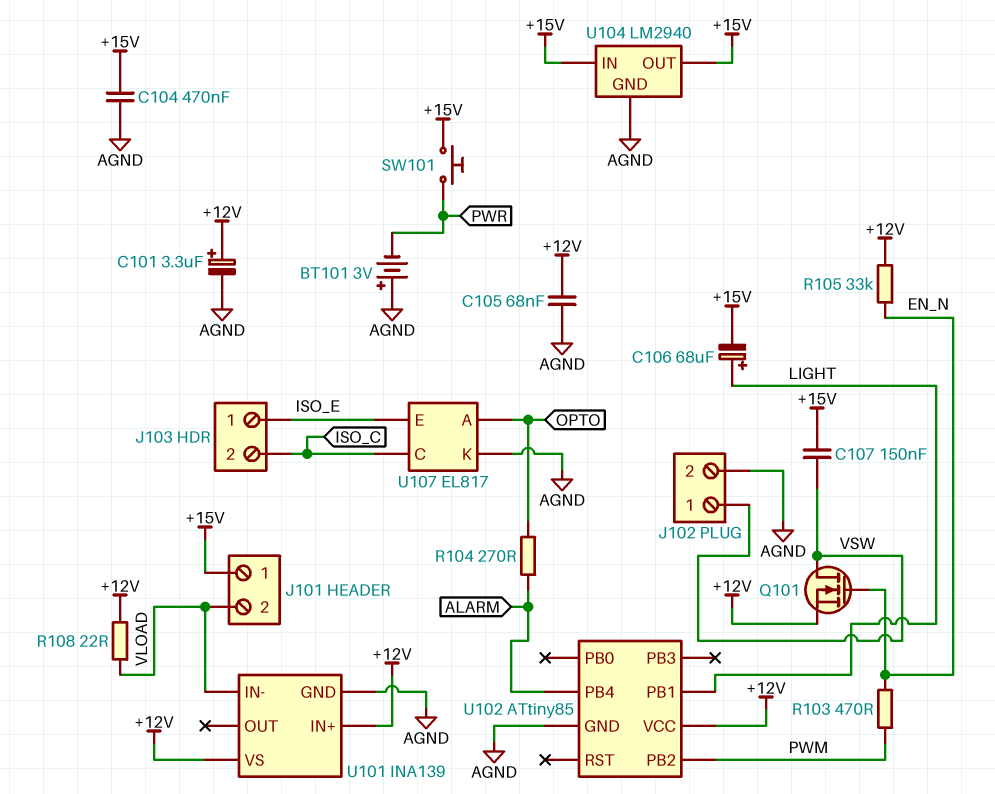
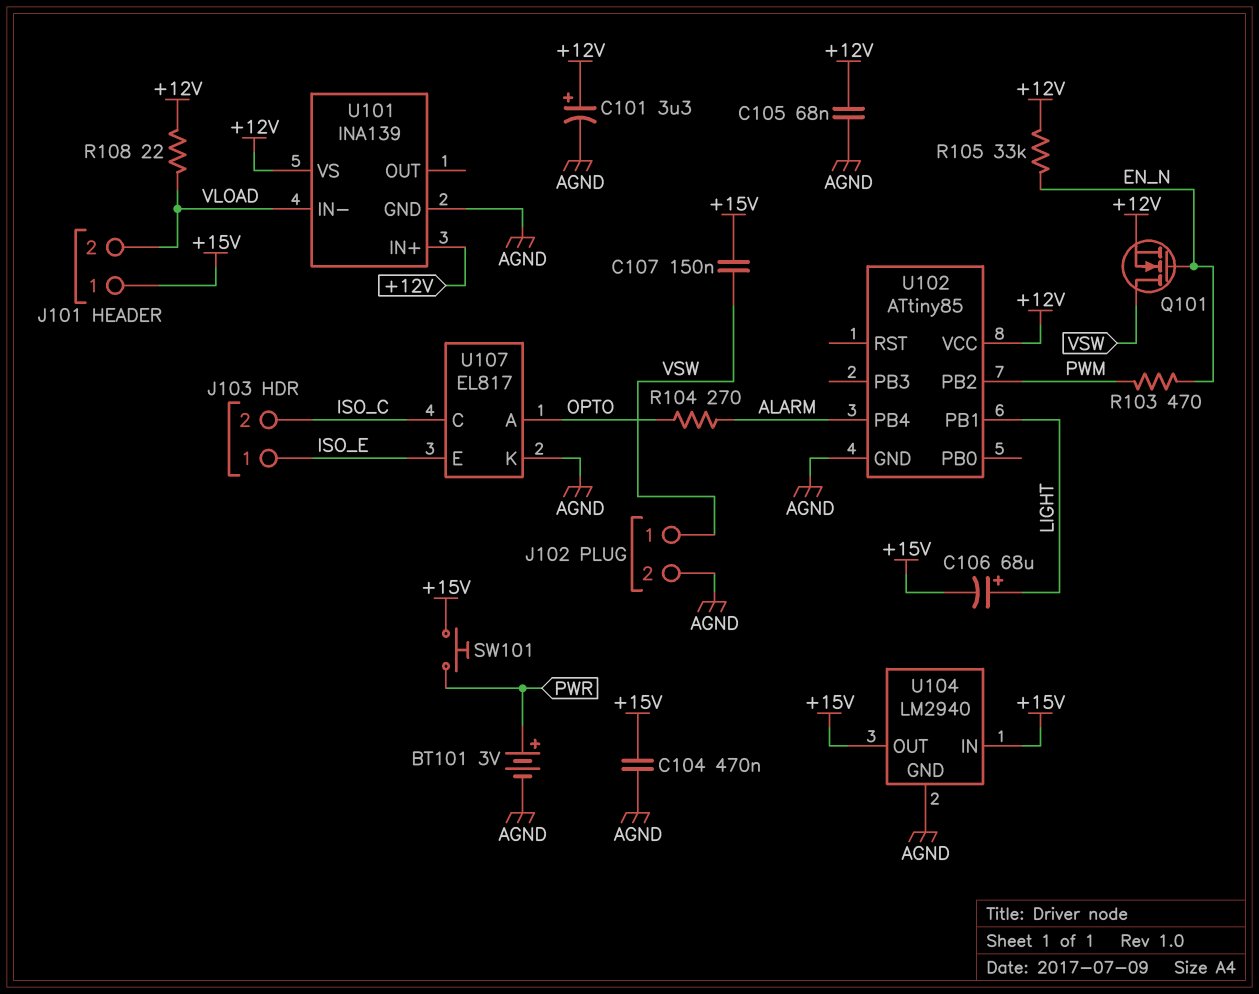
BT101: 3V (plus AGND, minus PWR) -> 3V (plus PWR, minus AGND)

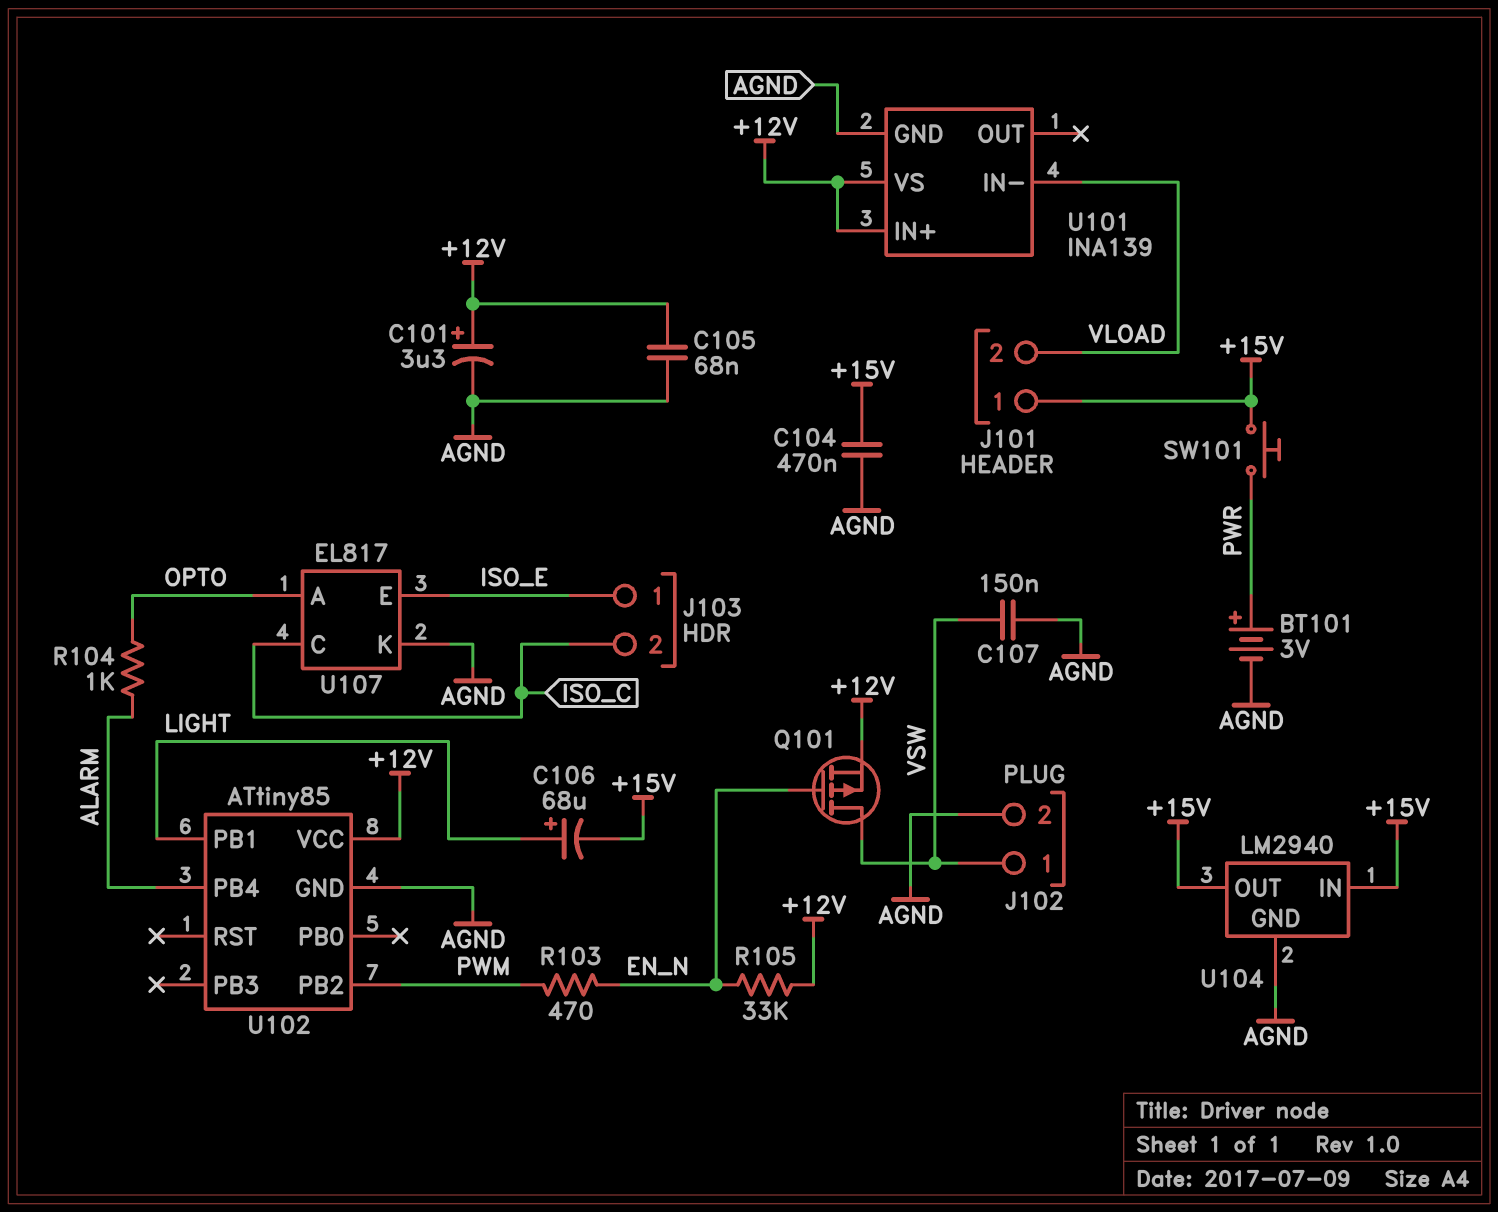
C107: 150nF (+15V, VSW) -> 150nF (AGND, VSW)
Q101: NMOS (G EN_N, D VSW, S +12V) -> PMOS (G EN_N, D VSW, S +12V)
R104: 270 (ALARM, OPTO) -> 1k (ALARM, OPTO)
R108: 22 (+12V, VLOAD) -> none

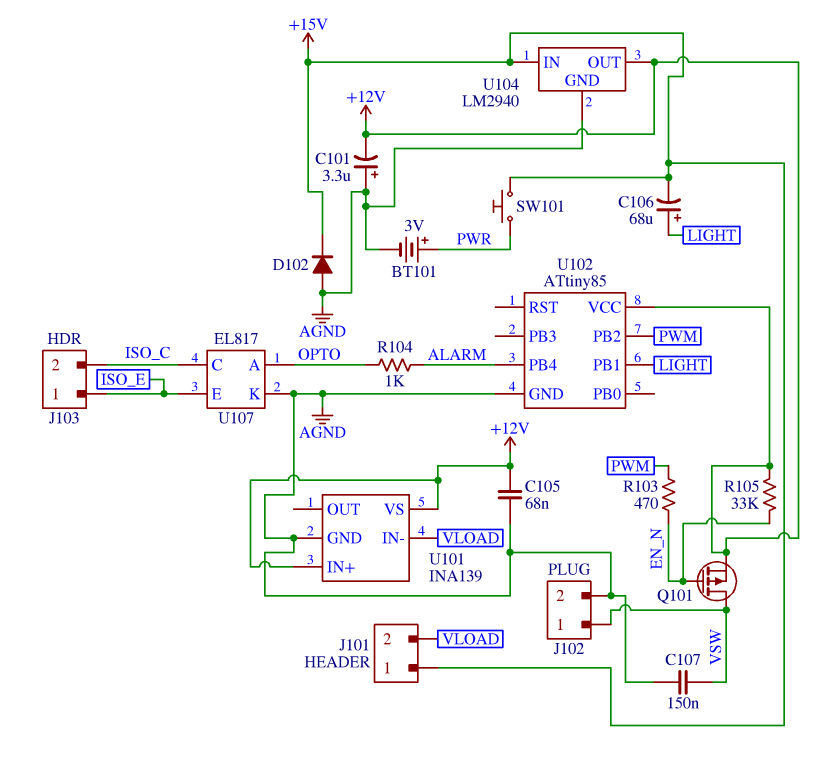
C101: 3.3uF (plus +12V, minus AGND) -> 3.3uF (plus AGND, minus +12V)
C104: 470nF (+15V, AGND) -> none
D102: none -> diode (A AGND, K +15V)
U104 pin OUT: +15V -> +12V

